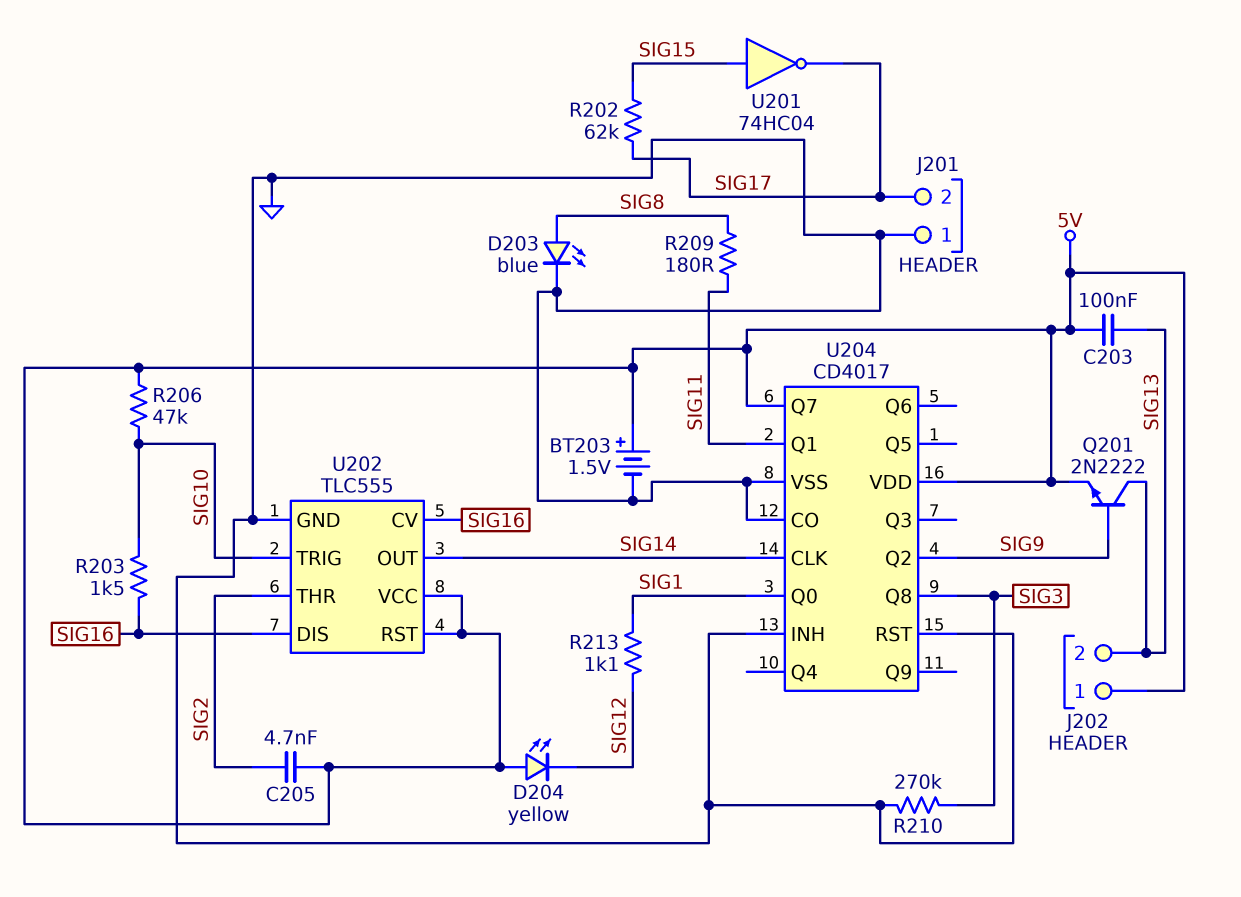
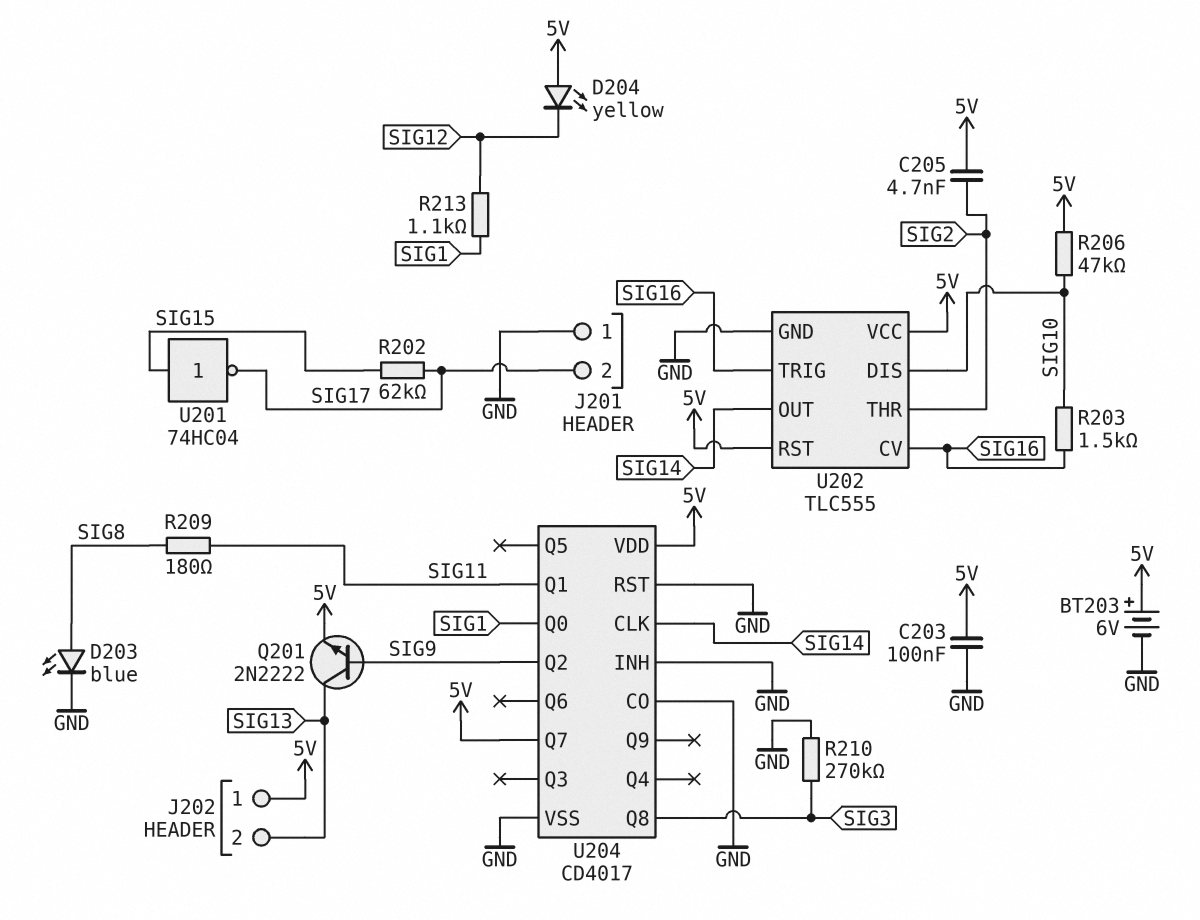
BT203: 1.5V (plus 5V, minus GND) -> 6V (plus 5V, minus GND)
C203: 100nF (5V, SIG13) -> 100nF (5V, GND)
U202 pin DIS: SIG16 -> SIG10
U202 pin TRIG: SIG10 -> SIG16

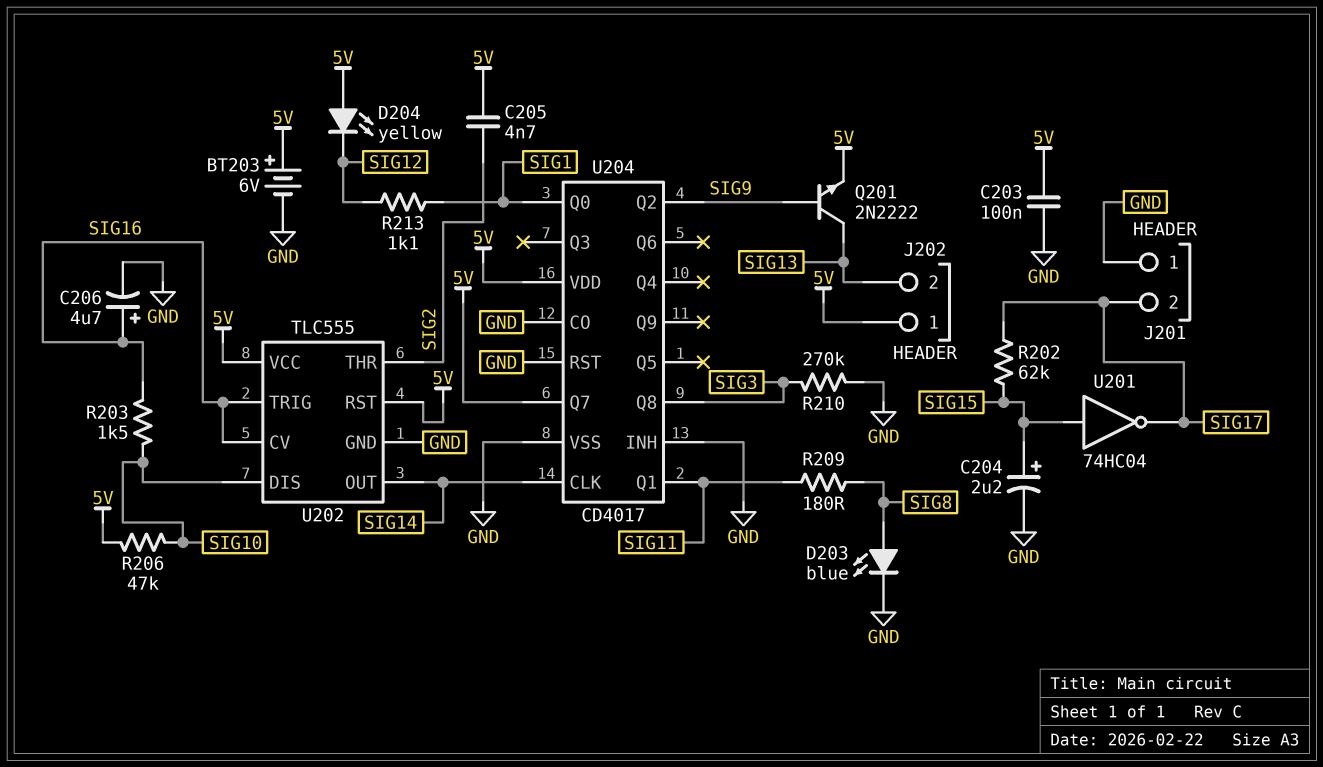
C204: none -> 2.2uF (plus SIG15, minus GND)
C206: none -> 4.7uF (plus SIG16, minus GND)

